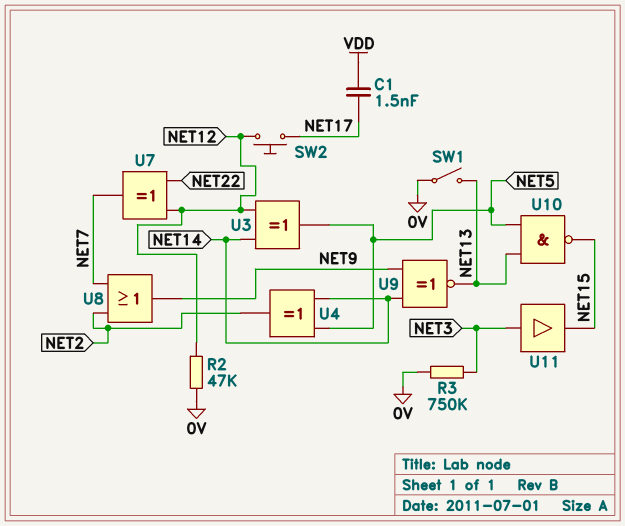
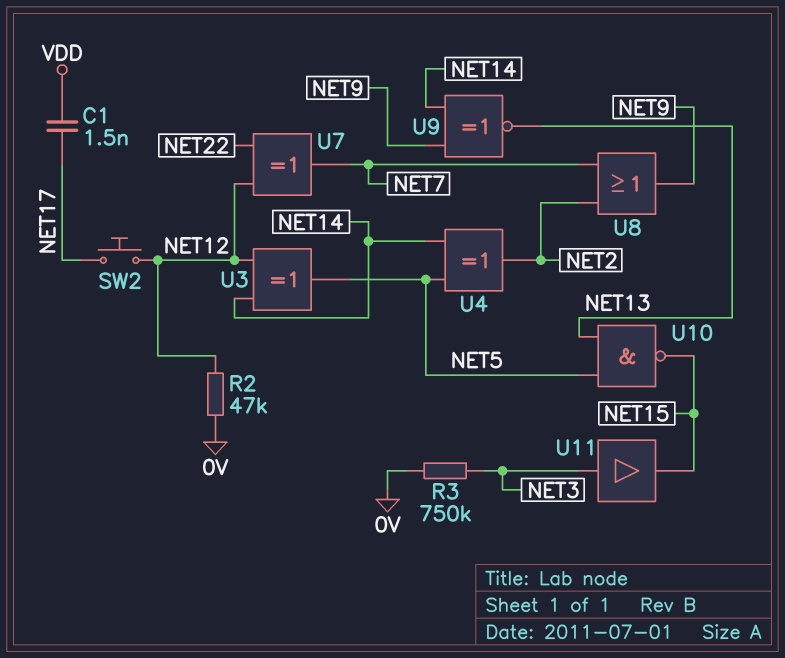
SW1: switch (0V, NET13) -> none

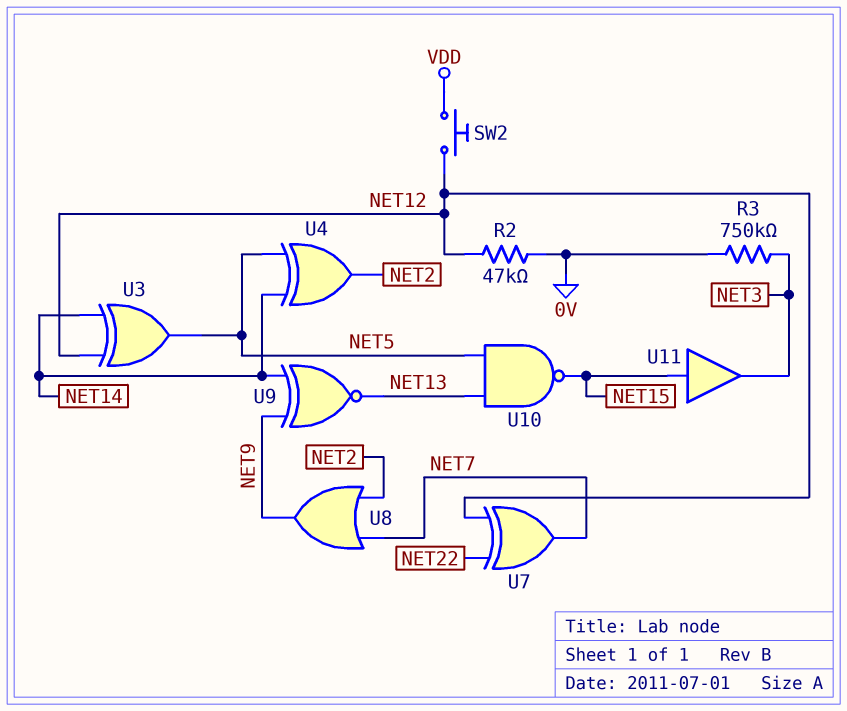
C1: 1.5nF (NET17, VDD) -> none
SW2: button (NET12, NET17) -> button (NET12, VDD)
U11: buffer (in NET3, out NET15) -> buffer (in NET15, out NET3)

